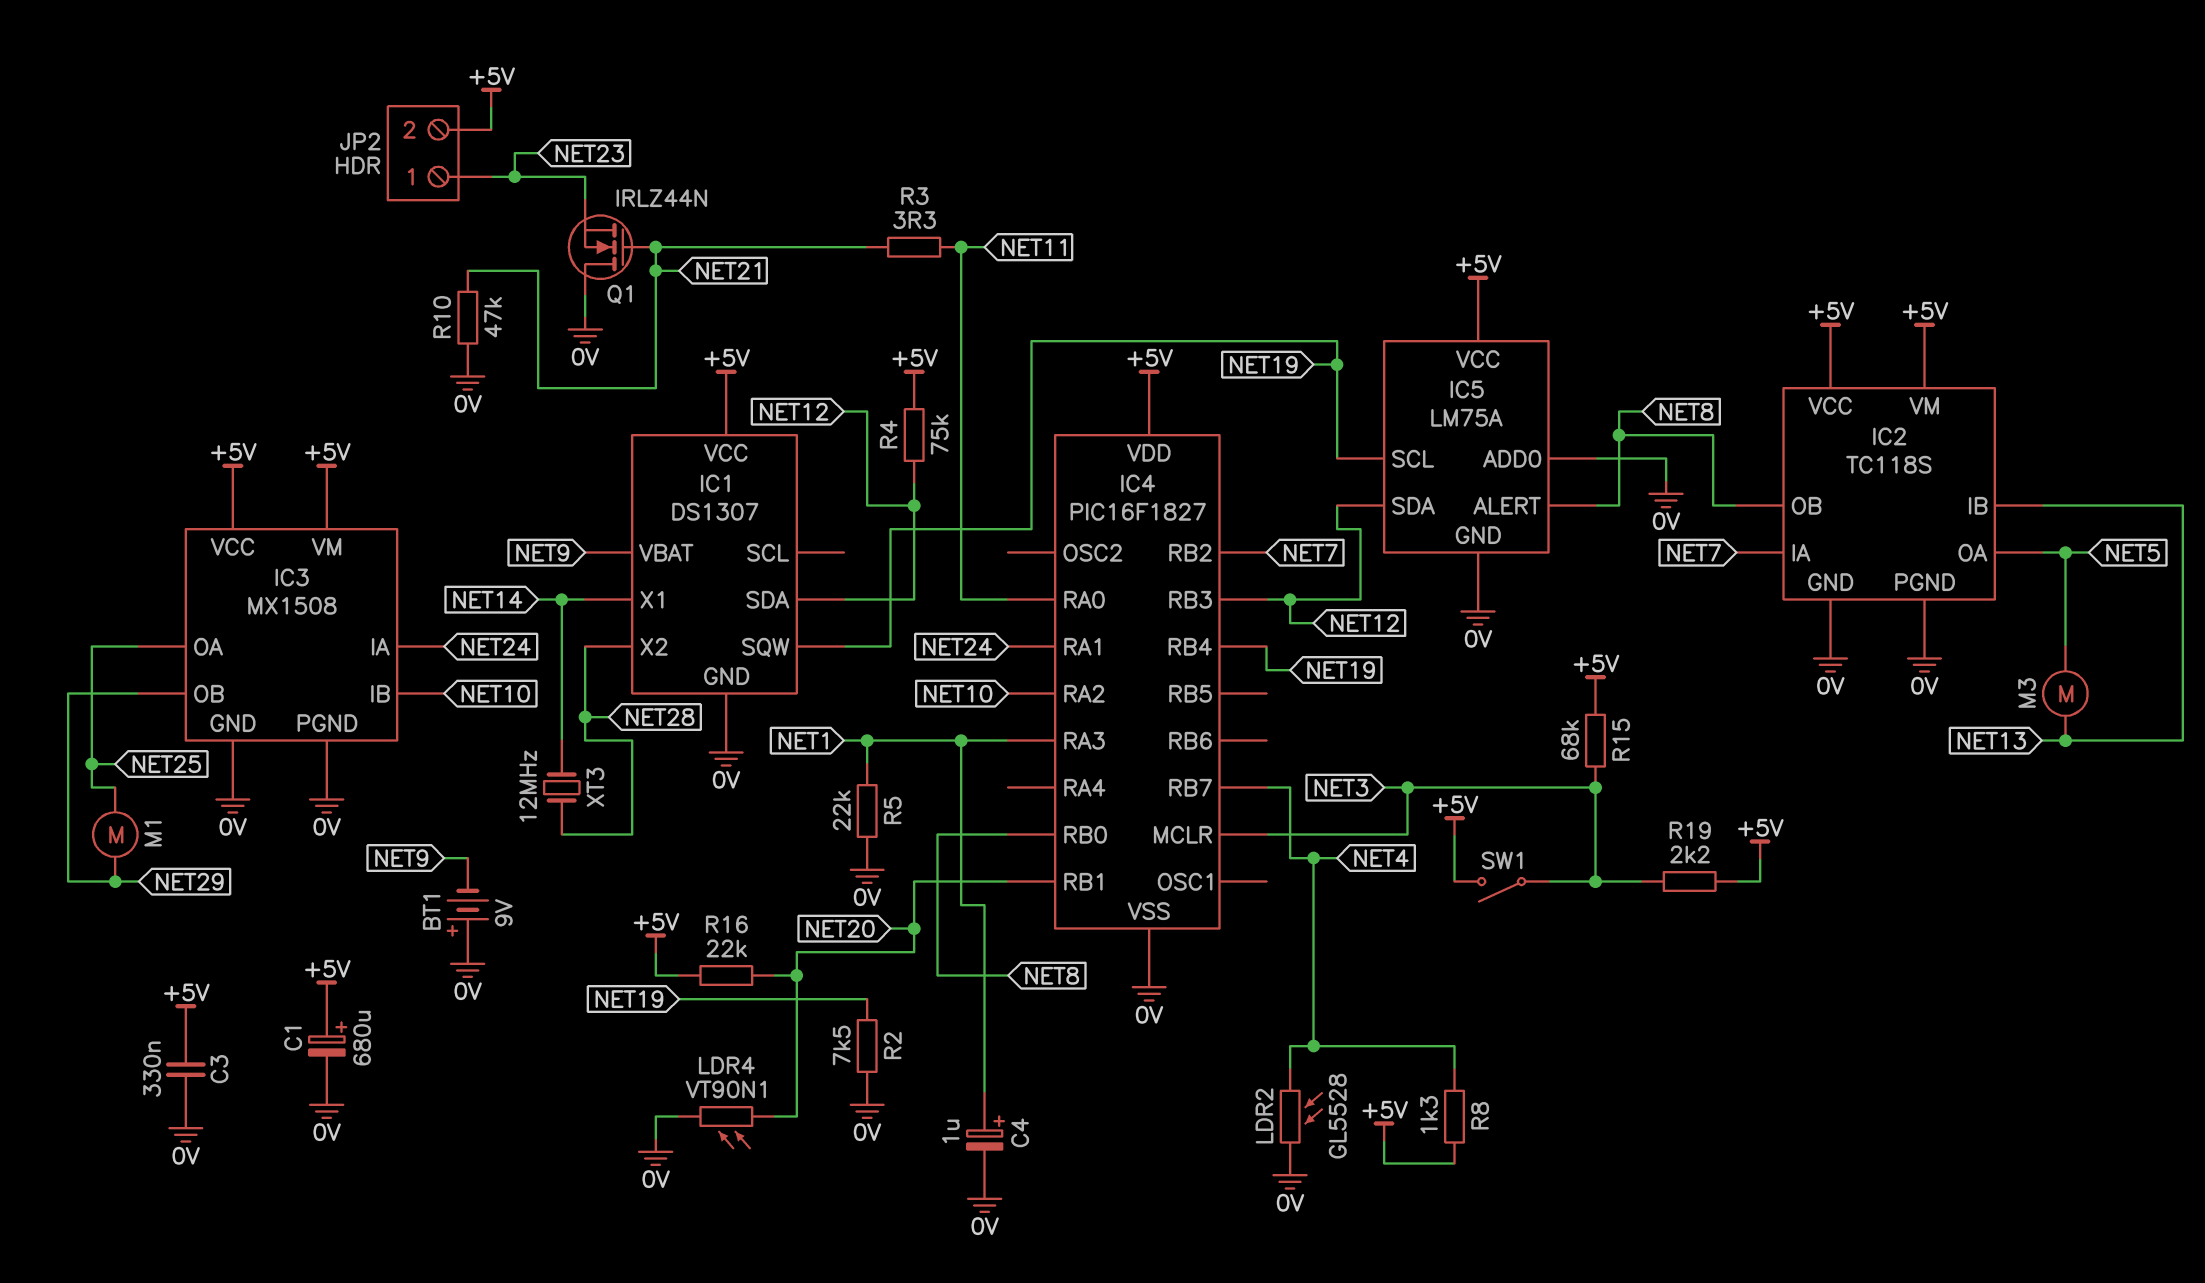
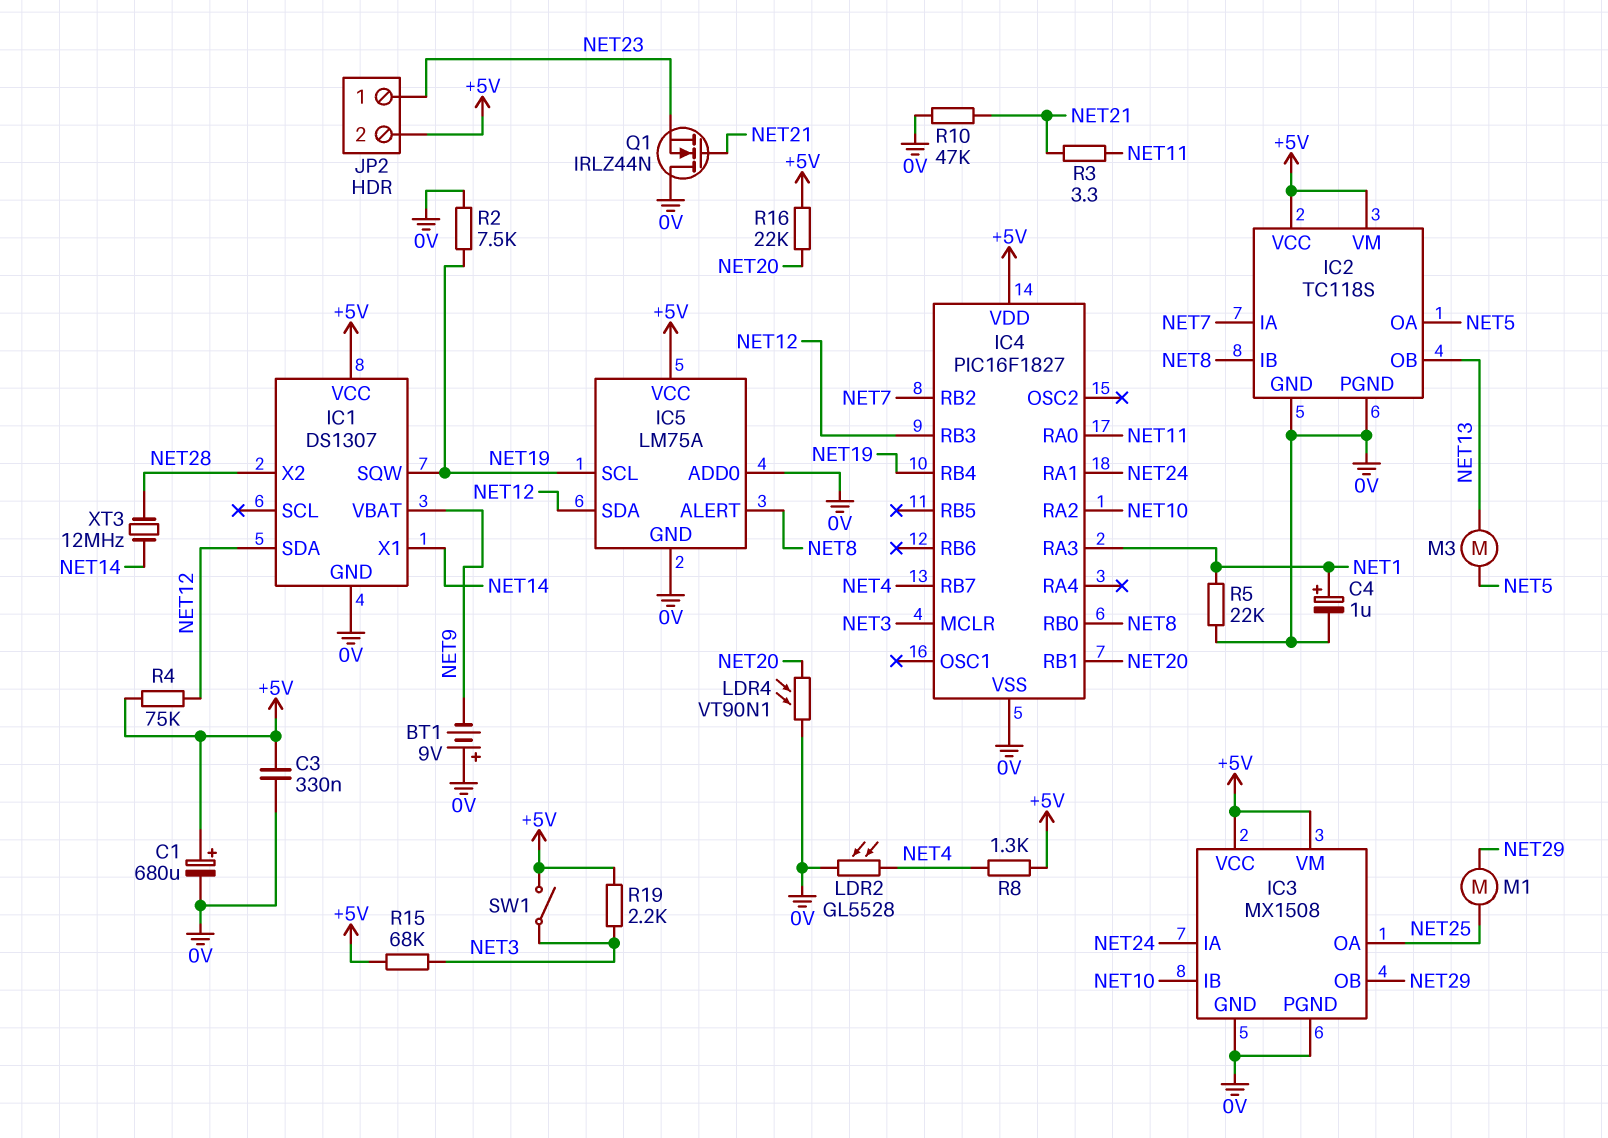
IC2 pin IB: NET13 -> NET8
IC2 pin OB: NET8 -> NET13

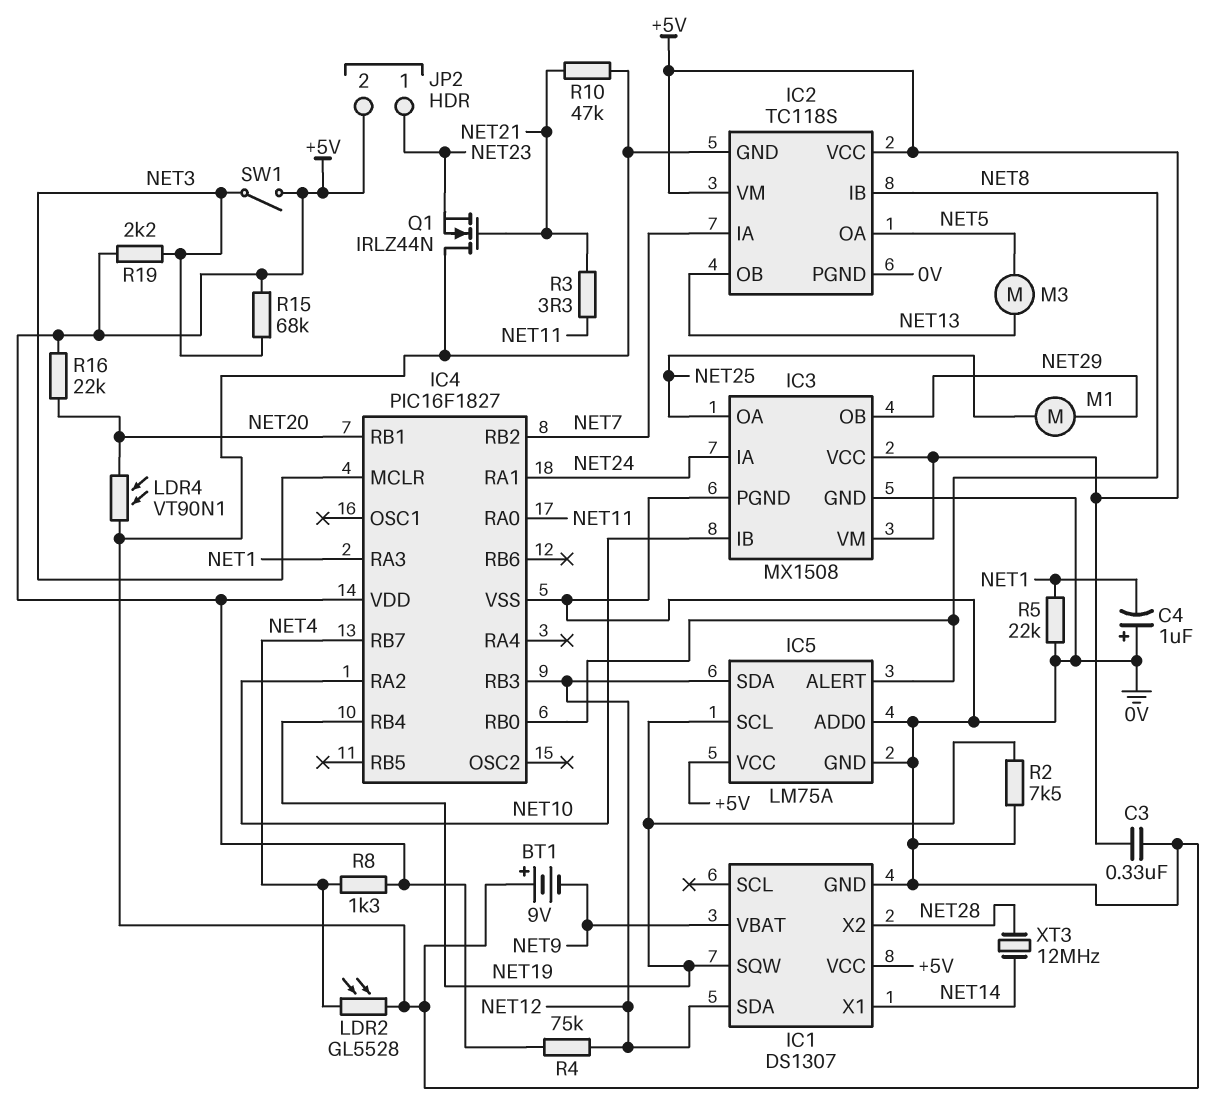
C1: 680uF (plus +5V, minus 0V) -> none
C4: 1uF (plus NET1, minus 0V) -> 1uF (plus 0V, minus NET1)

